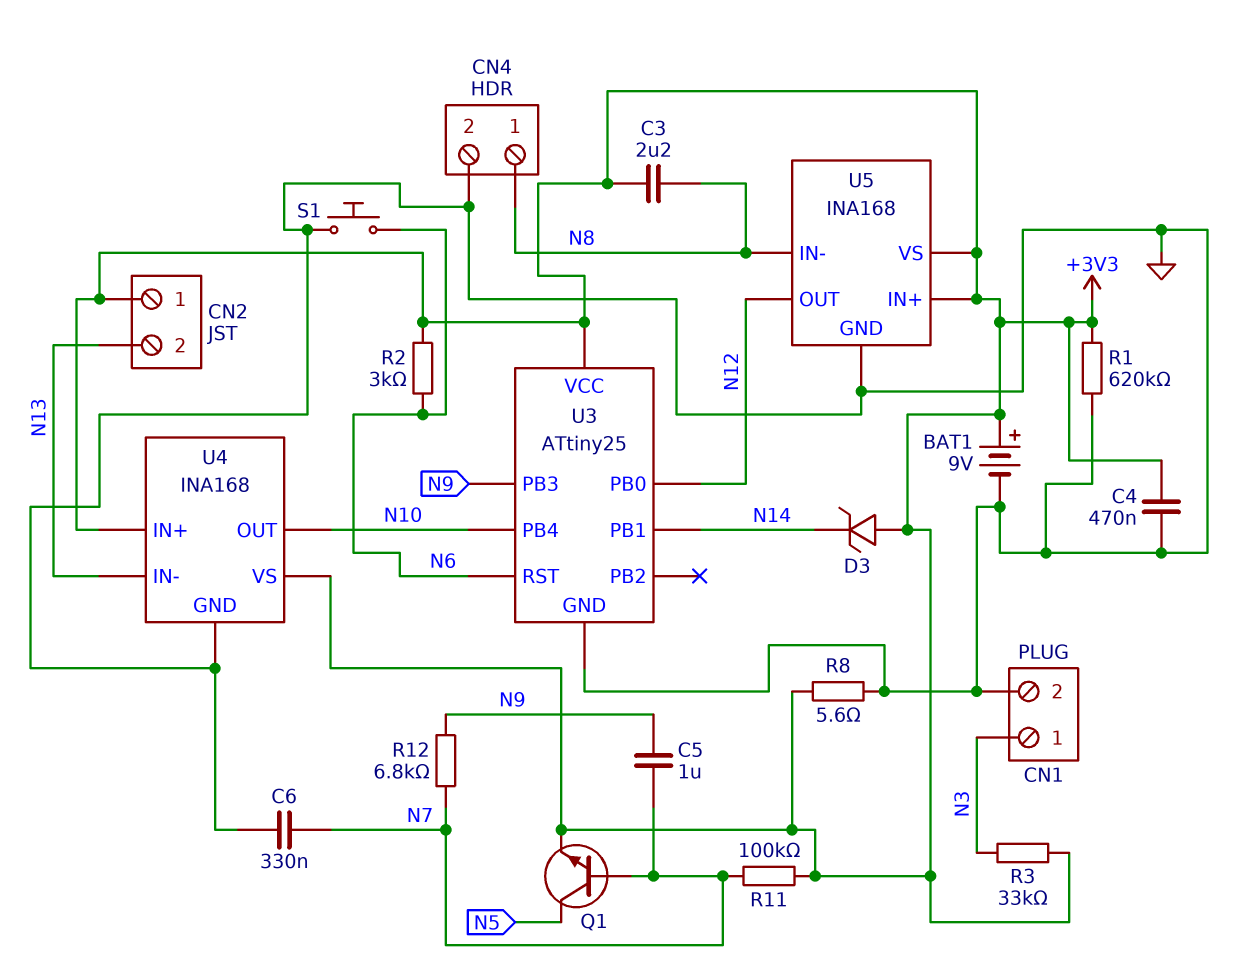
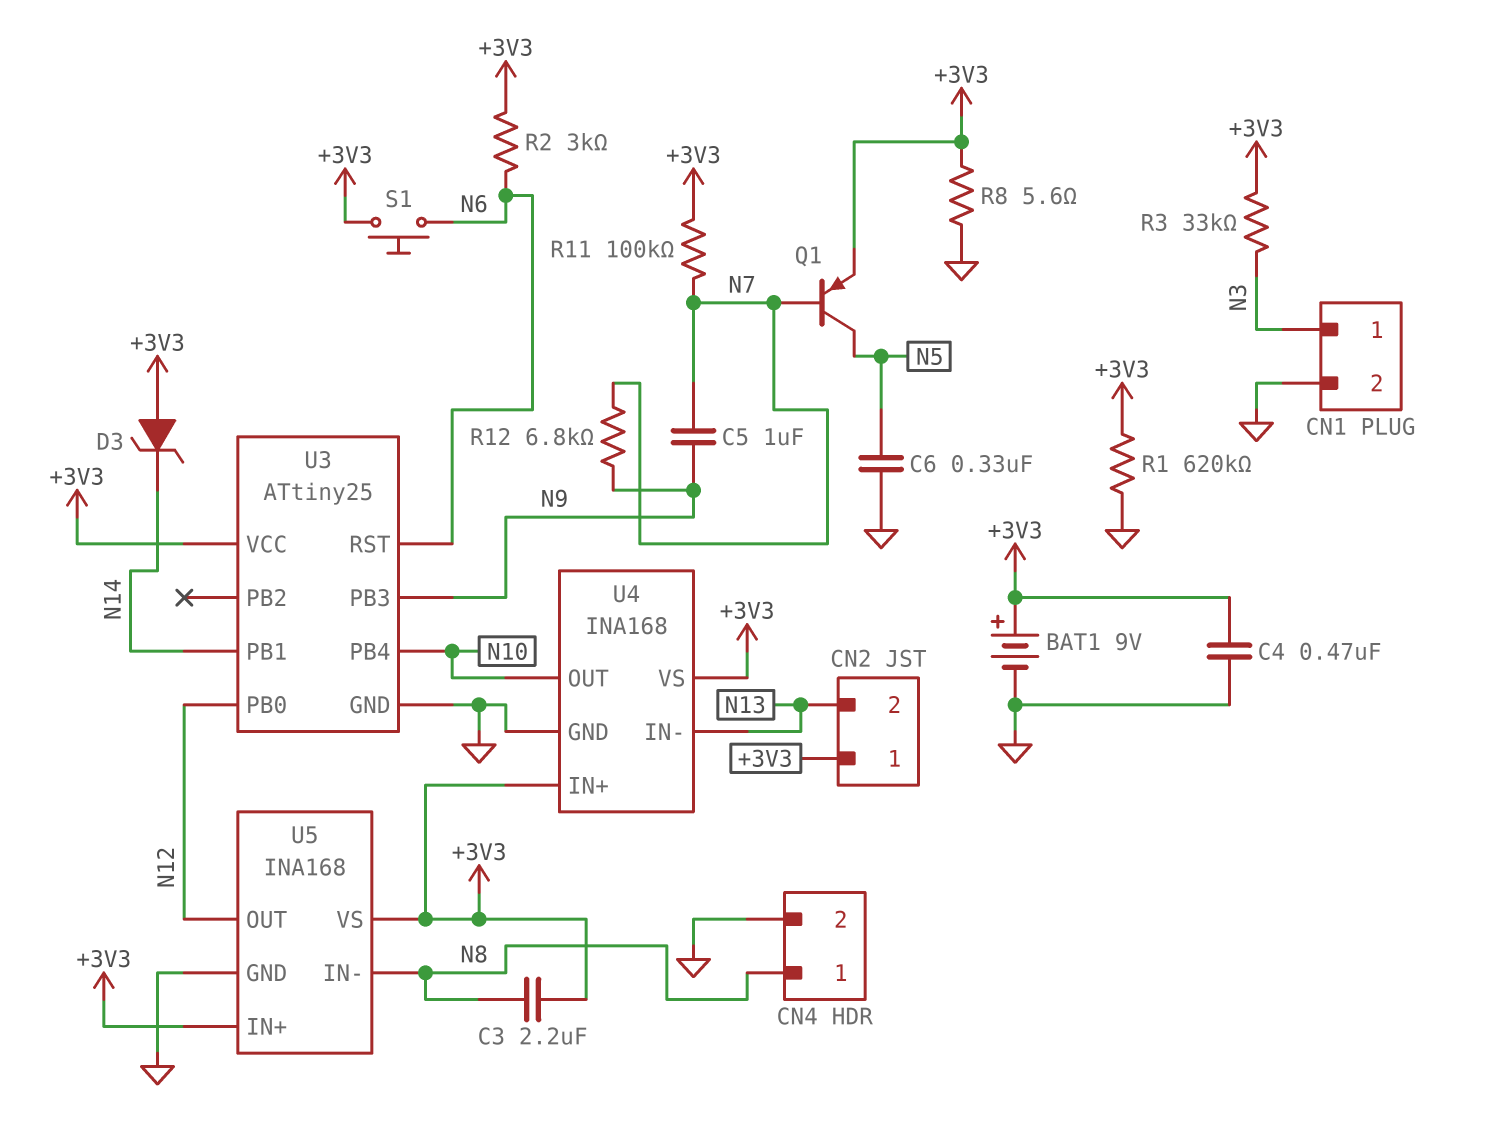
C6: 330nF (GND, N7) -> 330nF (GND, N5)
Q1: NPN (B N7, C N5, E +3V3) -> PNP (B N7, C N5, E +3V3)
S1: button (GND, N6) -> button (+3V3, N6)

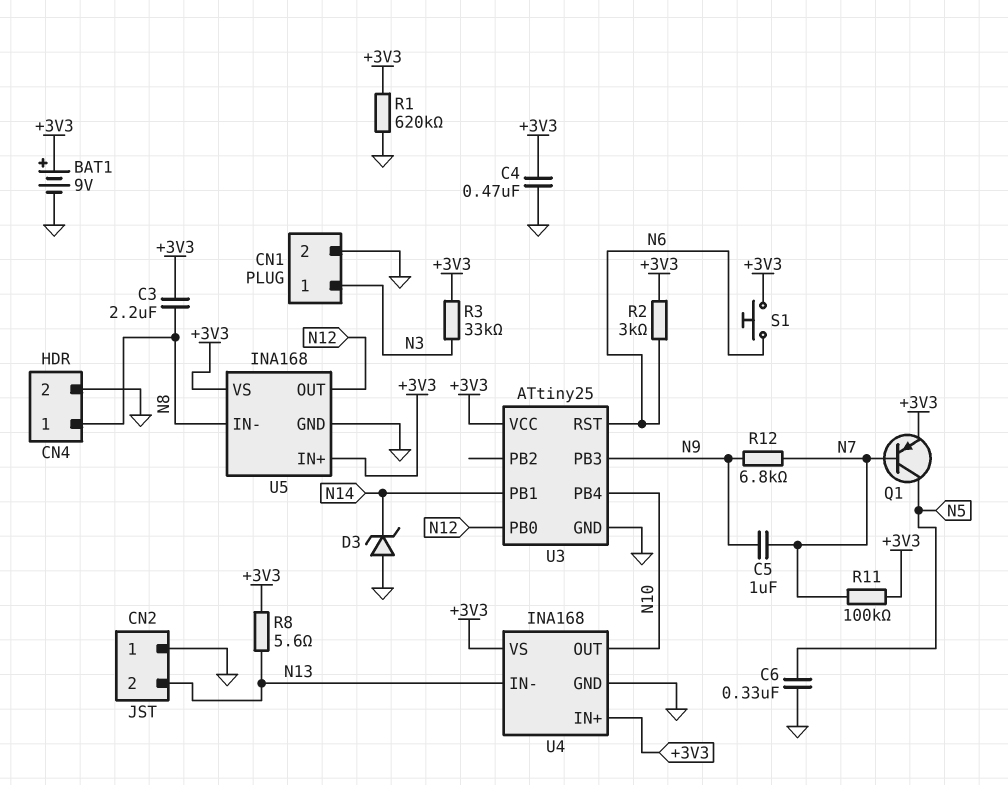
CN2 pin 1: +3V3 -> GND
D3: zener (A +3V3, K N14) -> zener (A GND, K N14)
R8: 5.6 (+3V3, GND) -> 5.6 (+3V3, N13)

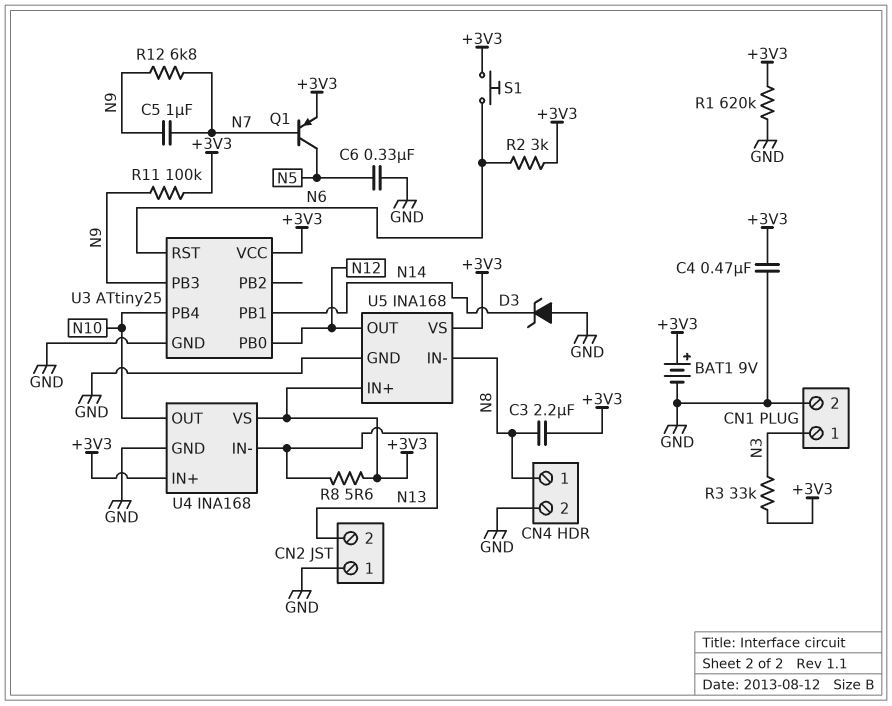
R11: 100k (+3V3, N7) -> 100k (+3V3, N9)

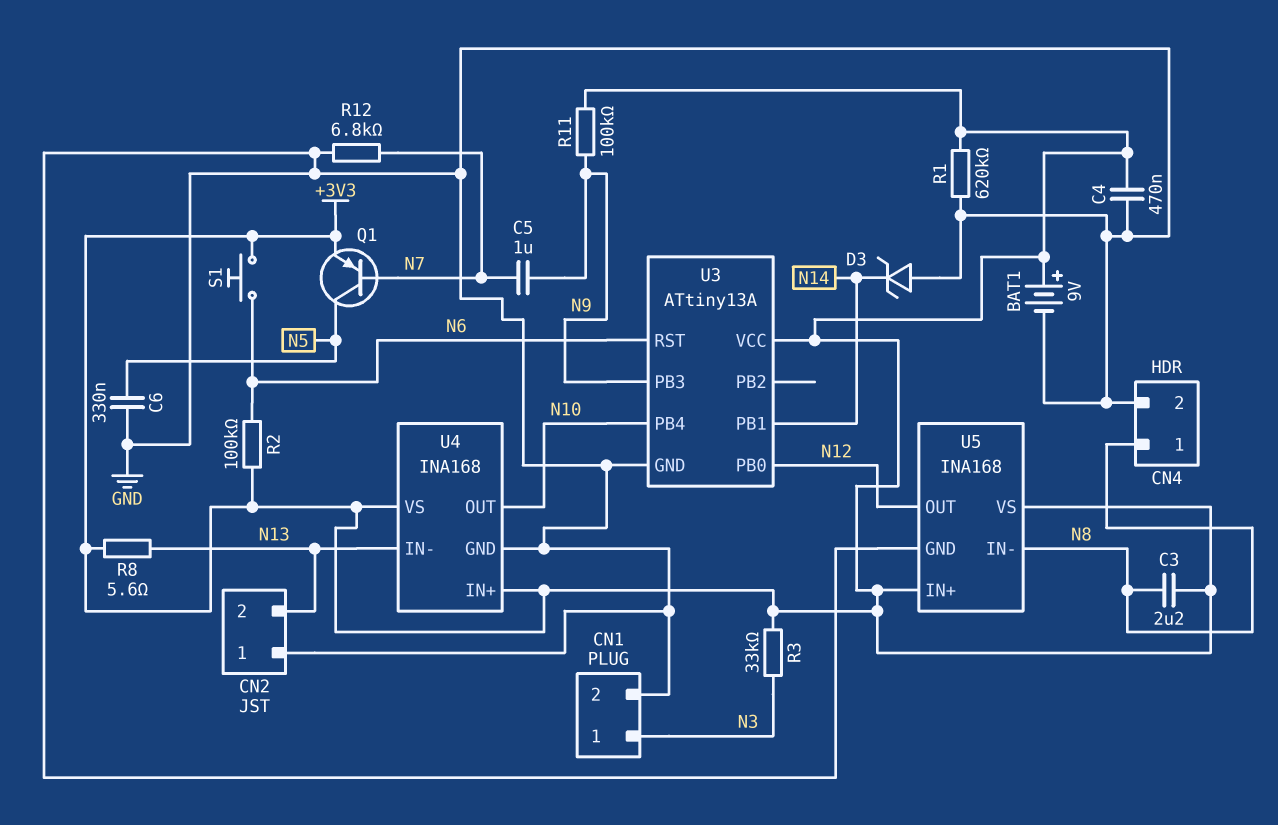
R2: 3k (+3V3, N6) -> 100k (+3V3, N6)
R12: 6.8k (N7, N9) -> 6.8k (GND, N7)
U3: ATtiny25 -> ATtiny13A

